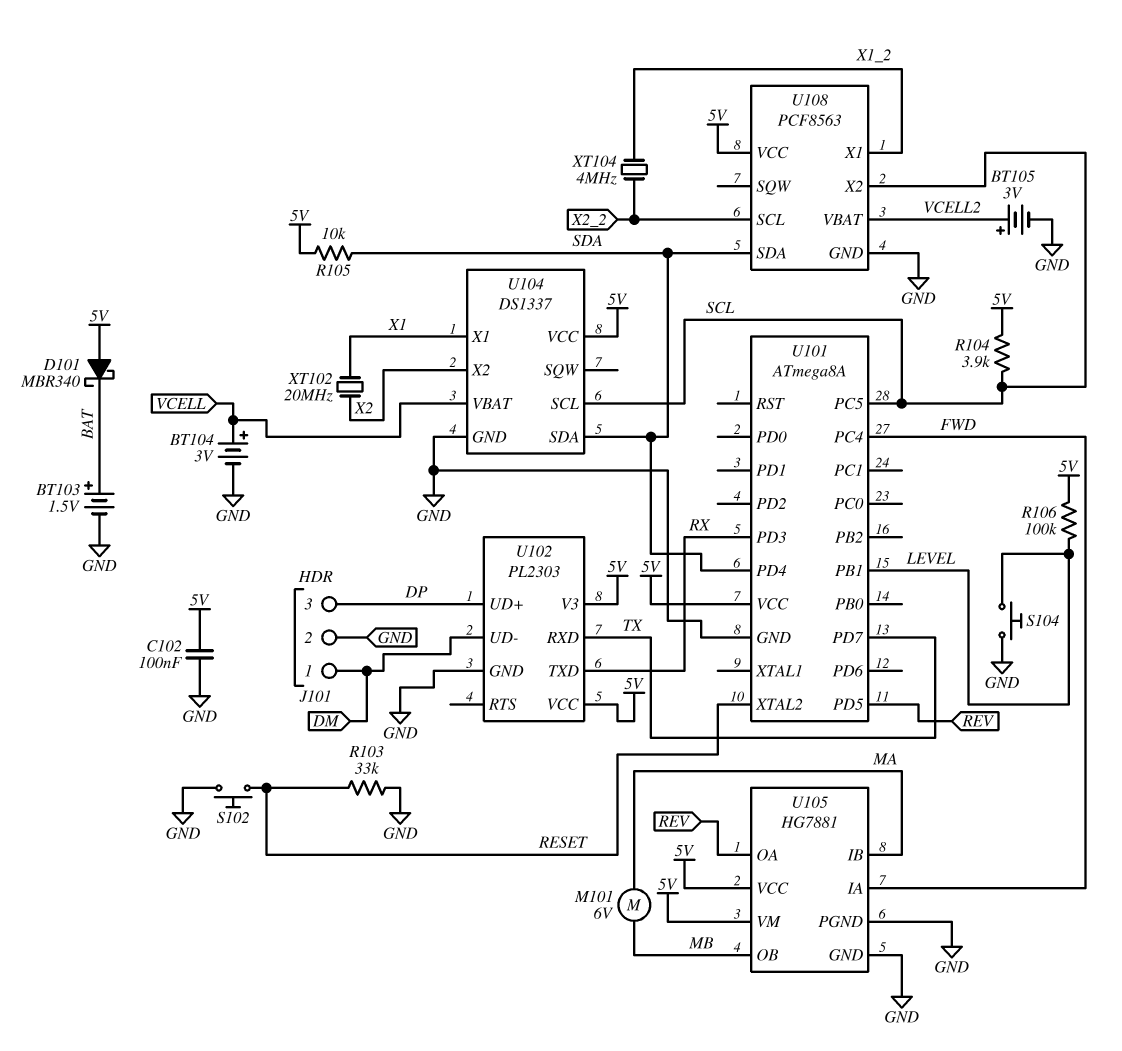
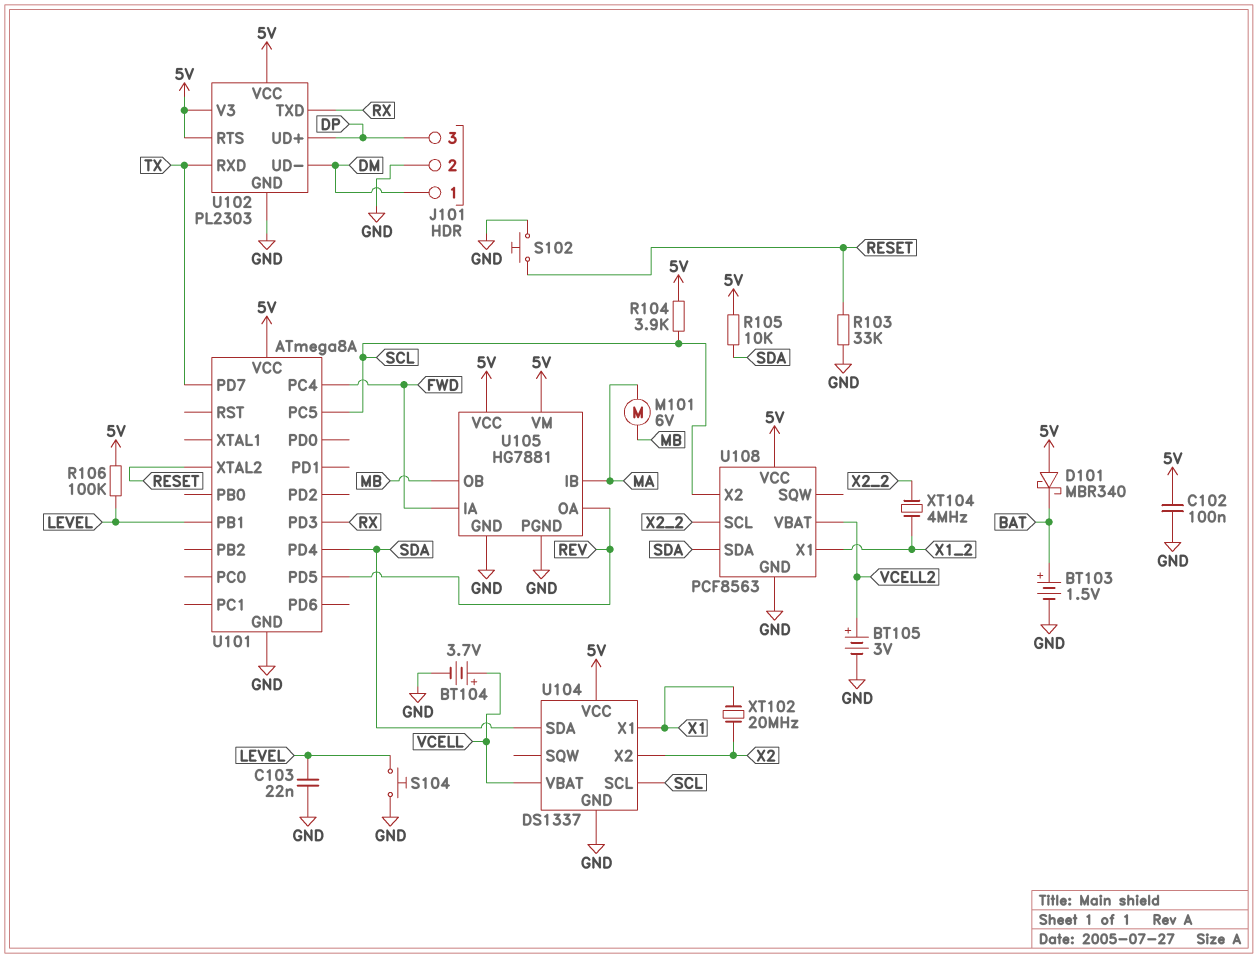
BT104: 3V (plus VCELL, minus GND) -> 3.7V (plus VCELL, minus GND)
C103: none -> 22nF (GND, LEVEL)
U102 pin RTS: none -> 5V

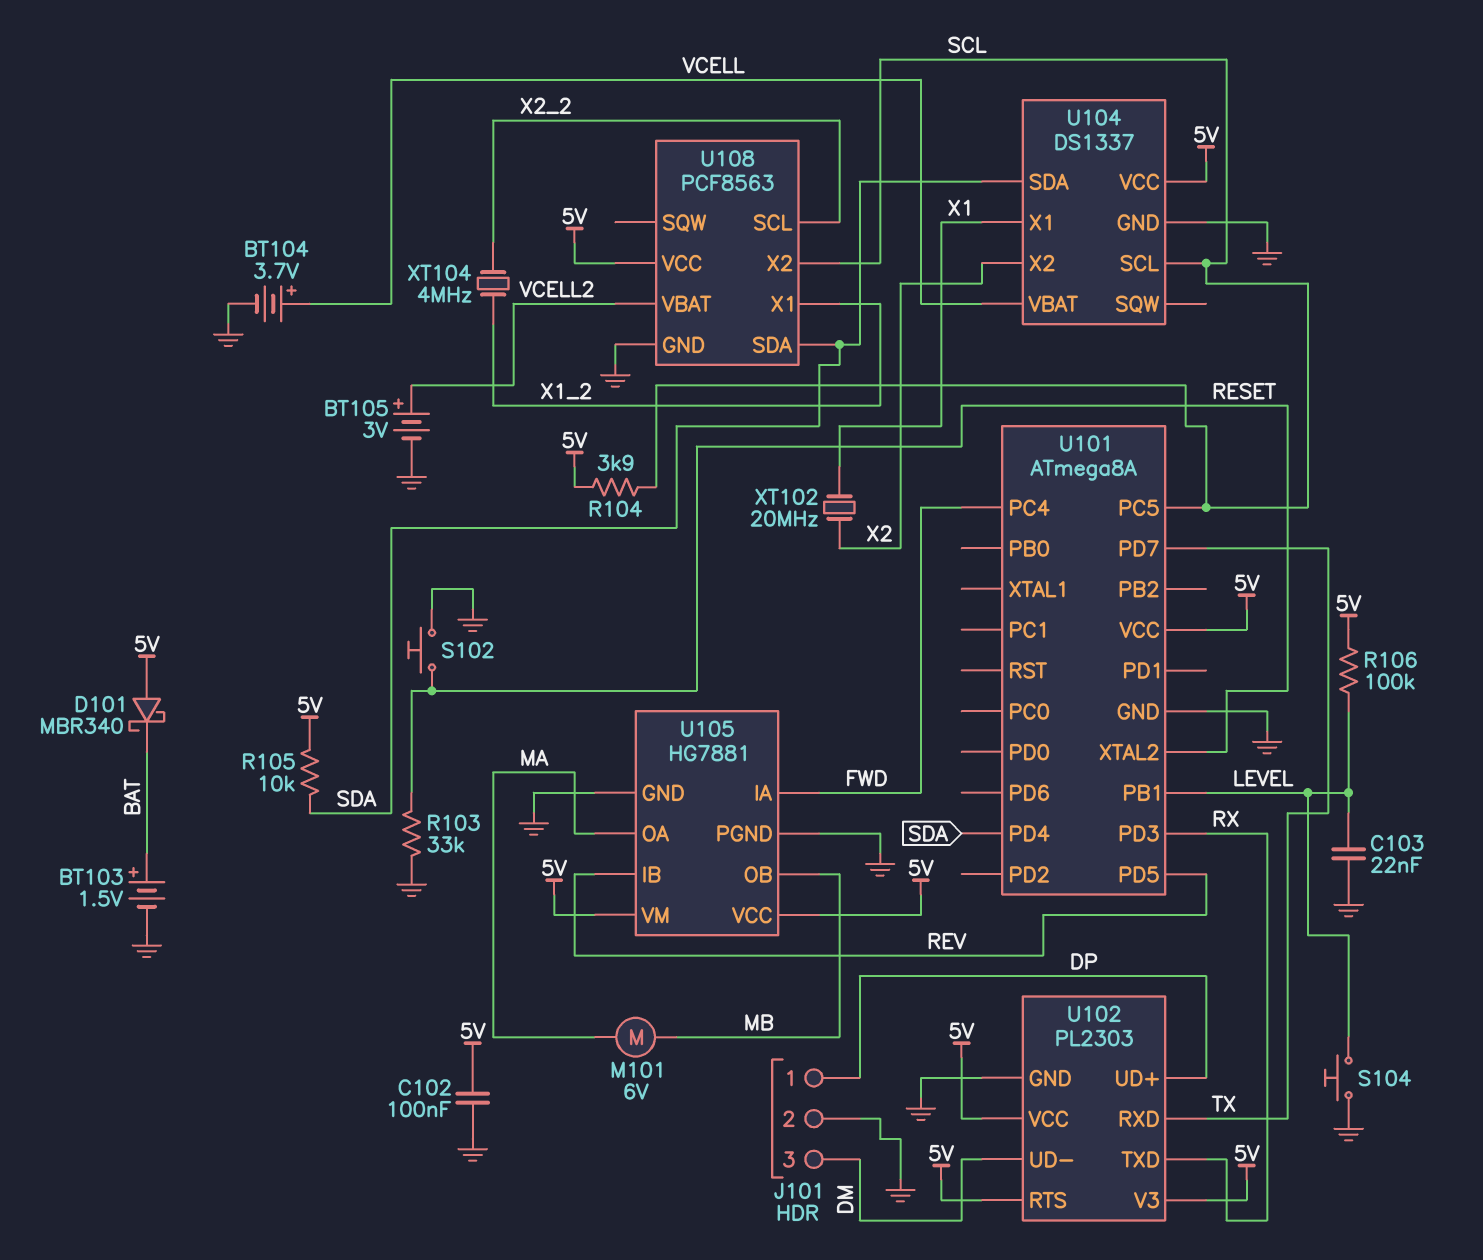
J101 pin 1: DM -> DP
J101 pin 3: DP -> DM
U105 pin IB: MA -> REV
U105 pin OA: REV -> MA

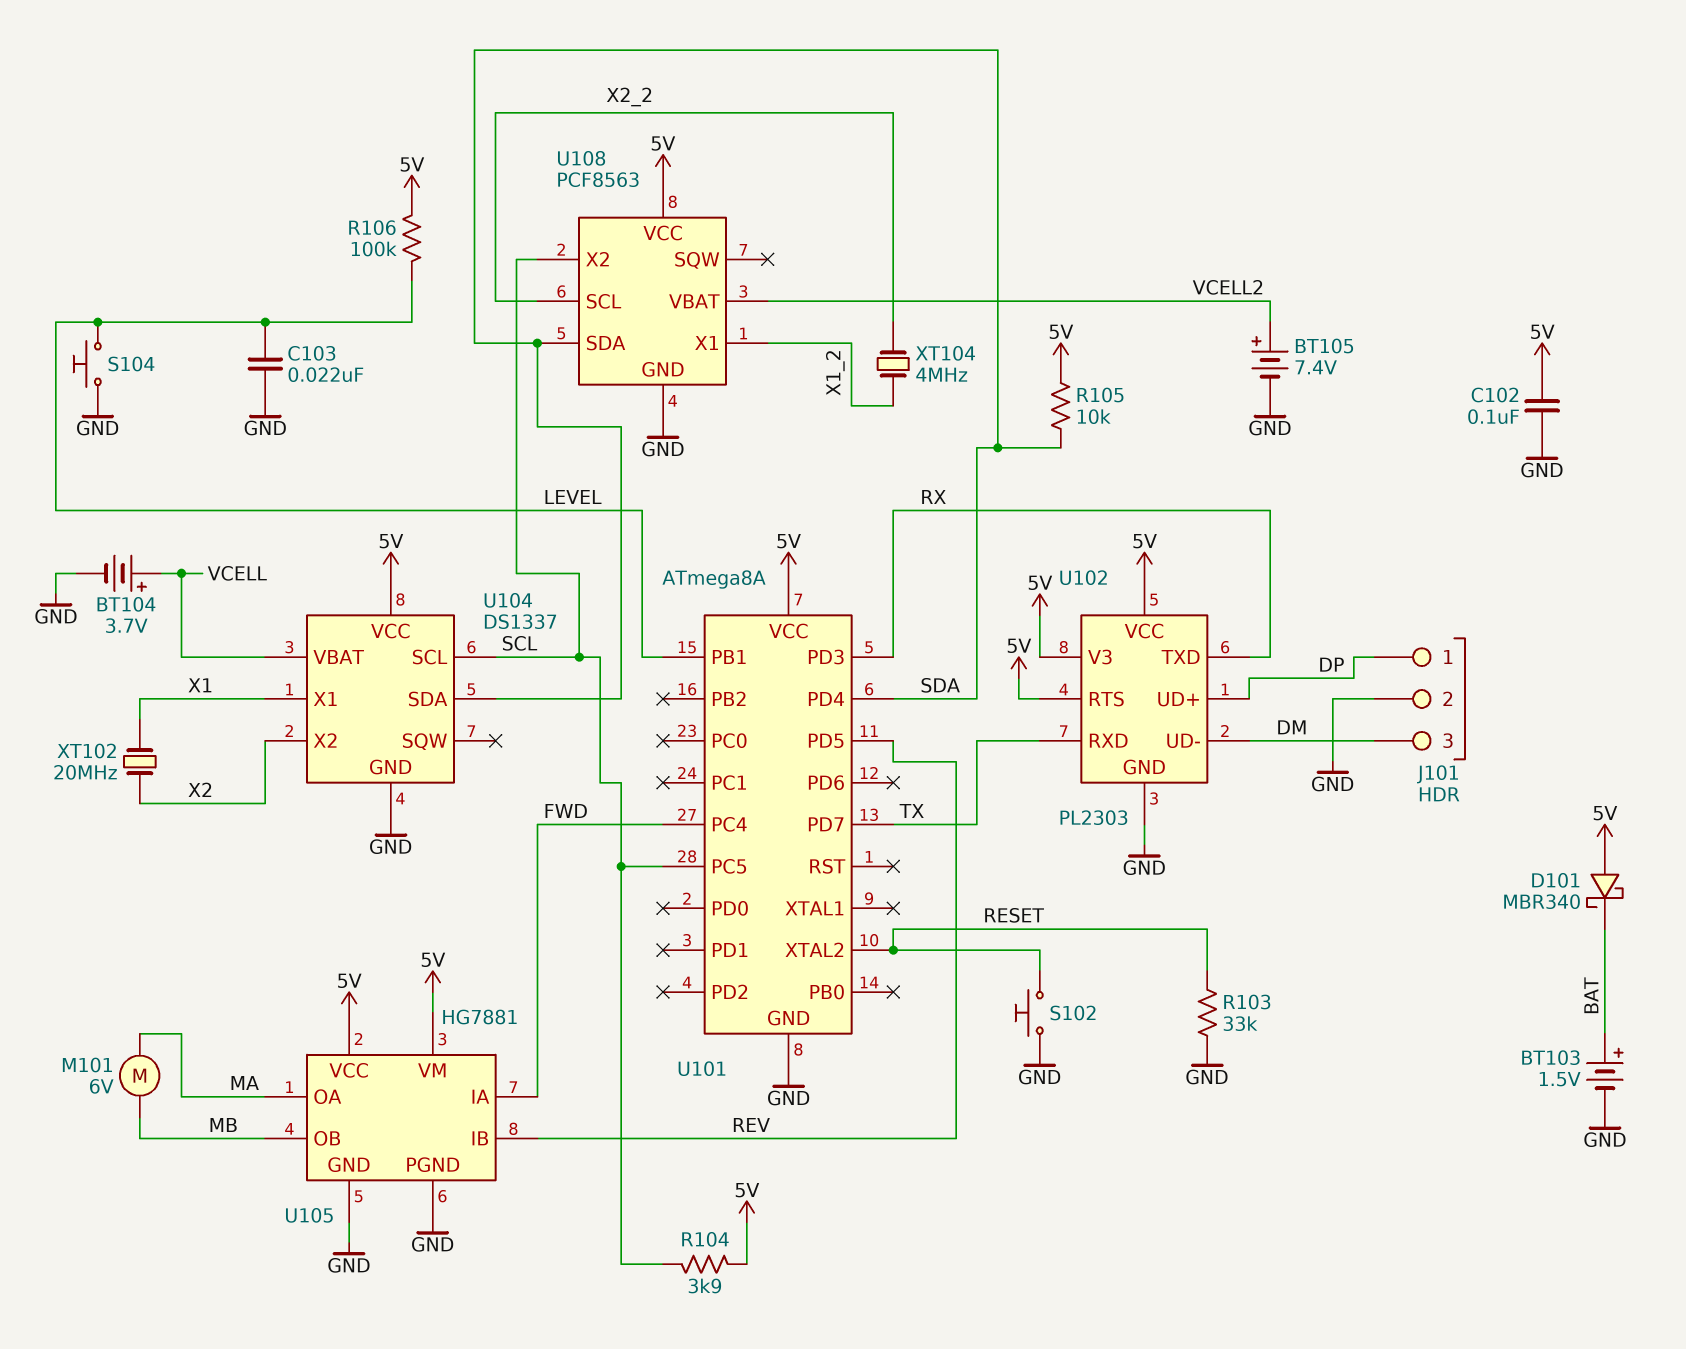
BT105: 3V (plus VCELL2, minus GND) -> 7.4V (plus VCELL2, minus GND)

